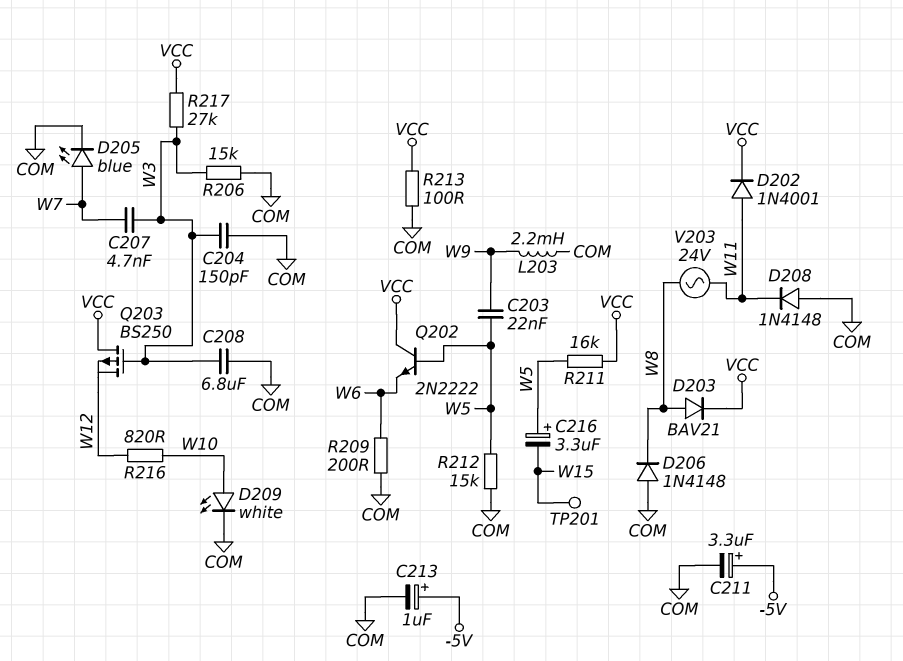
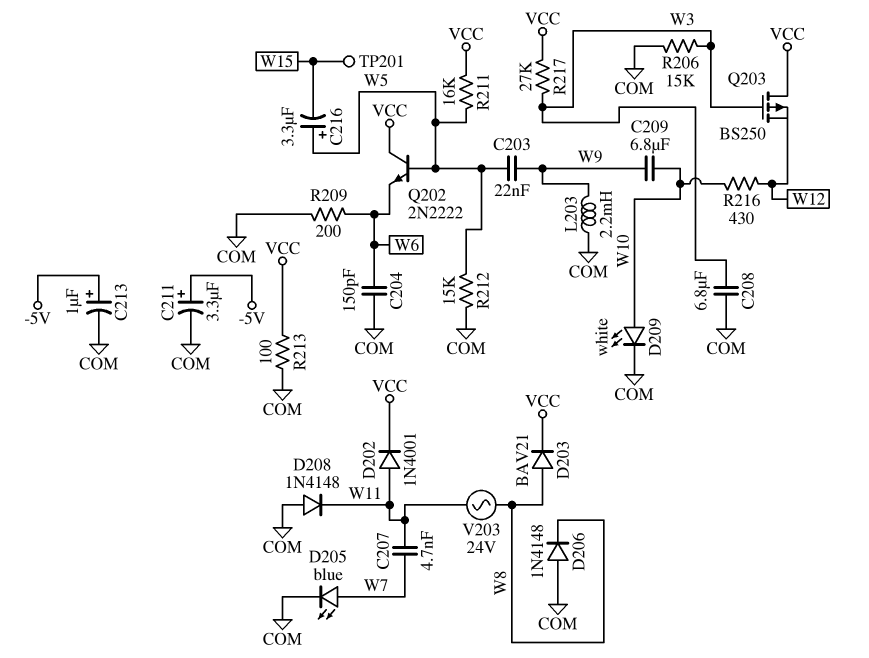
C204: 150pF (COM, W3) -> 150pF (COM, W6)
C207: 4.7nF (W3, W7) -> 4.7nF (W7, W11)
C209: none -> 6.8uF (W9, W10)
R216: 820 (W10, W12) -> 430 (W10, W12)

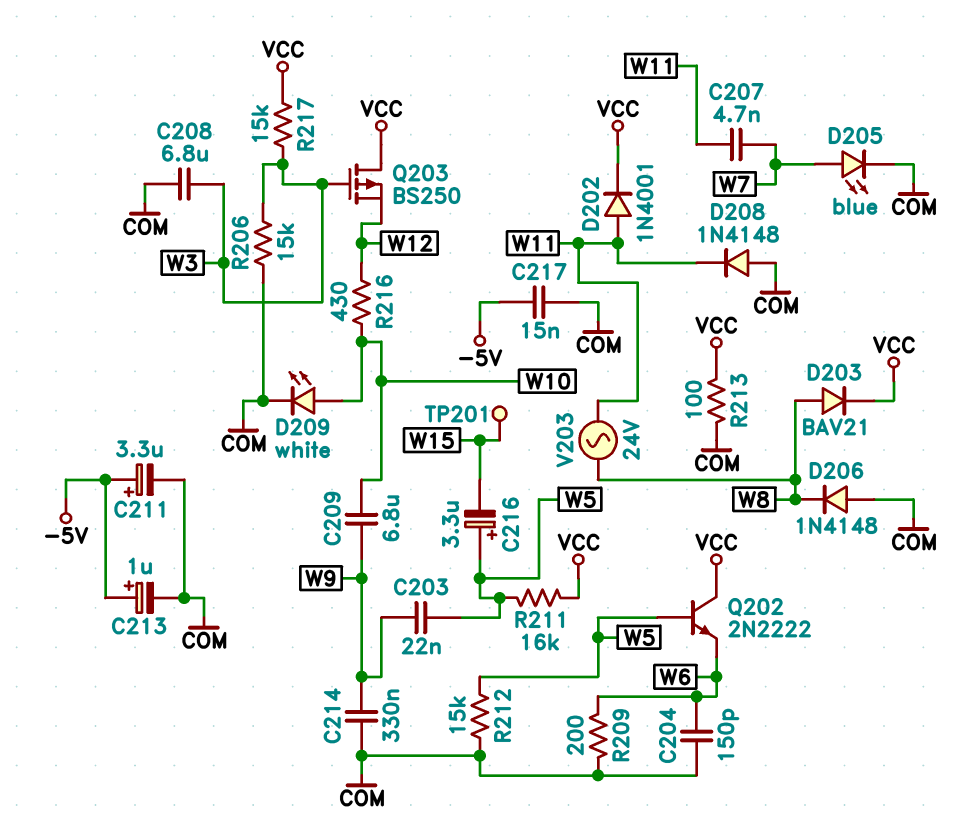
C214: none -> 330nF (COM, W9)
C217: none -> 15nF (-5V, COM)
L203: 2.2mH (COM, W9) -> none
R217: 27k (VCC, W3) -> 15k (VCC, W3)

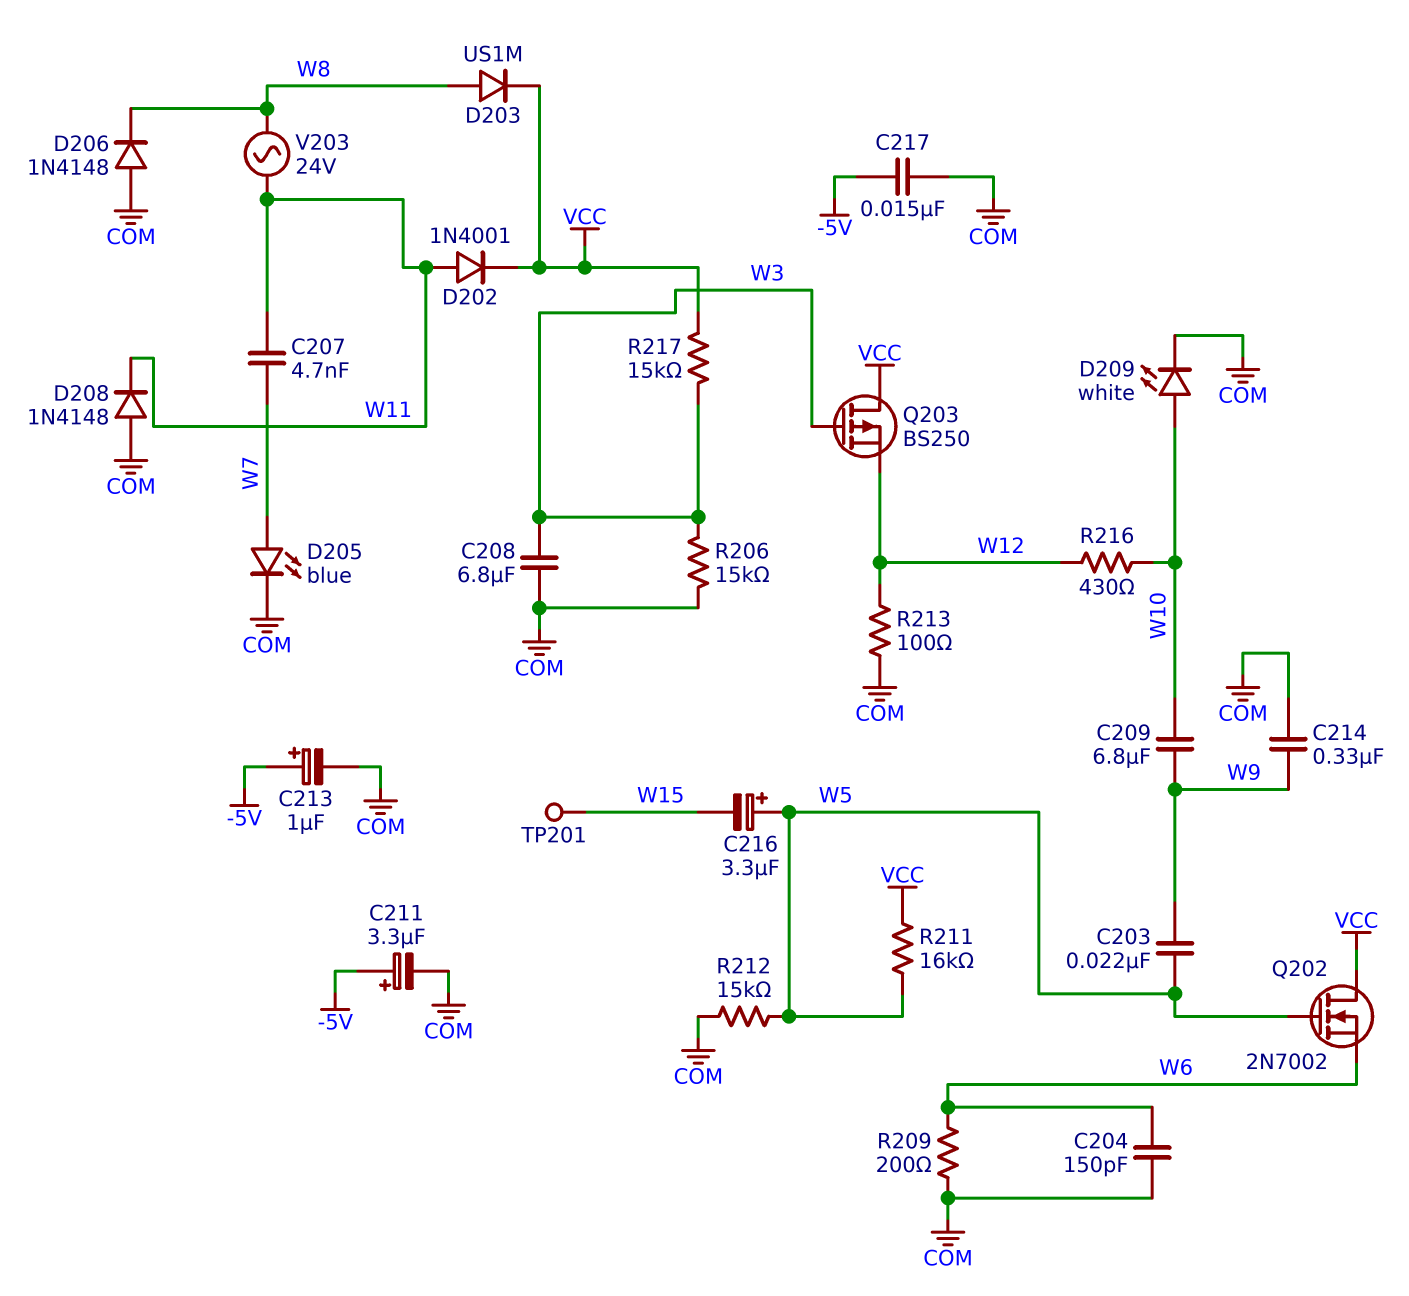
D203: diode BAV21 (A W8, K VCC) -> diode US1M (A W8, K VCC)
Q202: NPN 2N2222 (B W5, C VCC, E W6) -> NMOS 2N7002 (G W5, D VCC, S W6)
R213: 100 (COM, VCC) -> 100 (COM, W12)

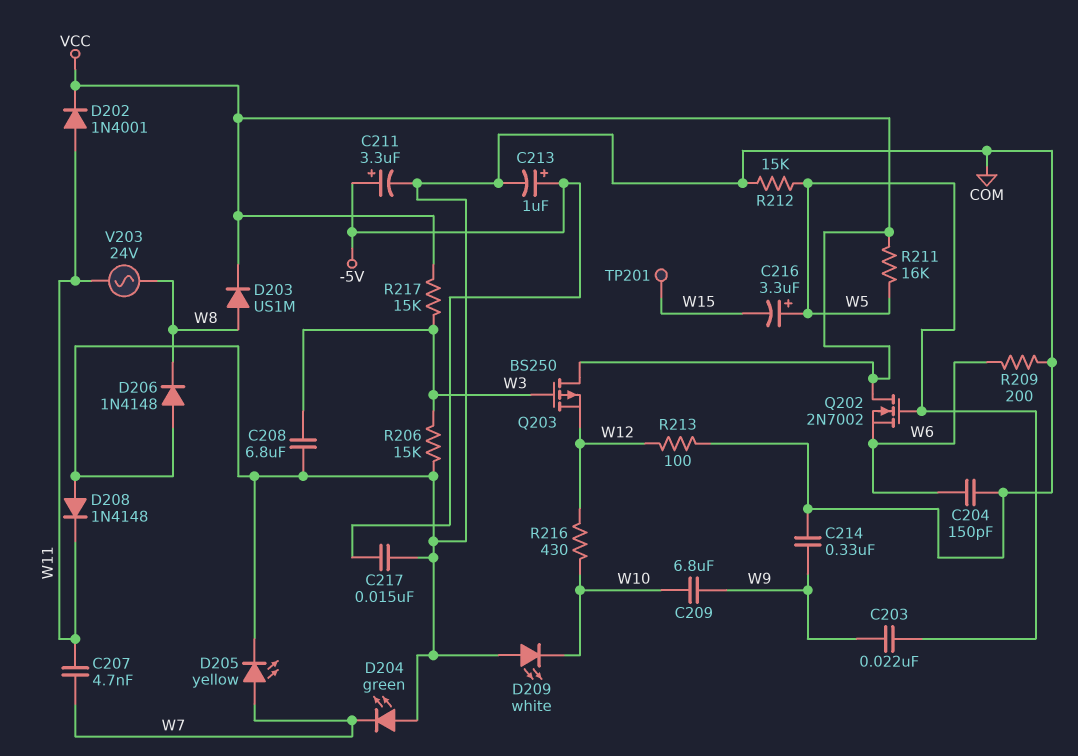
D204: none -> LED green (A COM, K W7)
D205: LED blue (A W7, K COM) -> LED yellow (A W7, K COM)
D209: LED white (A W10, K COM) -> LED white (A COM, K W10)

